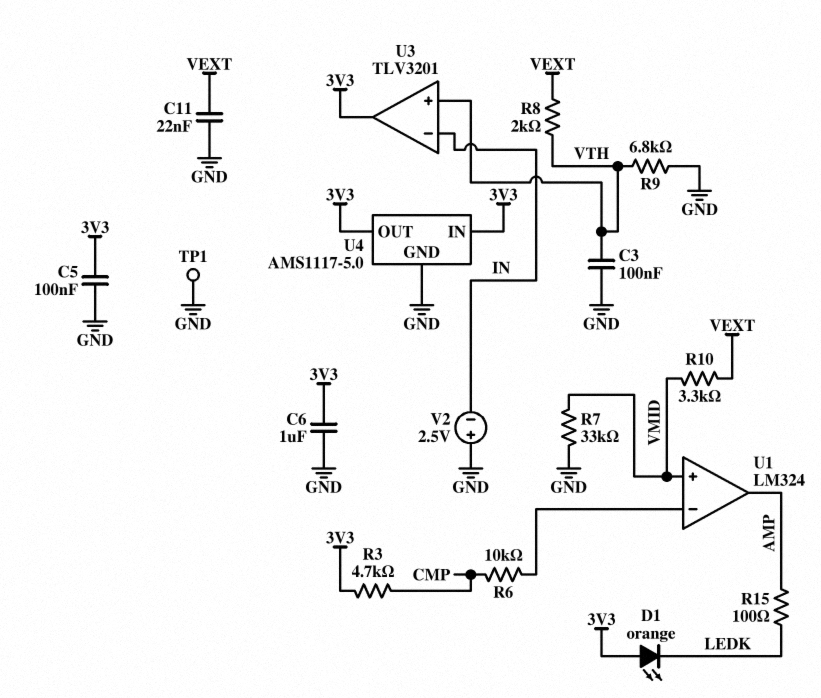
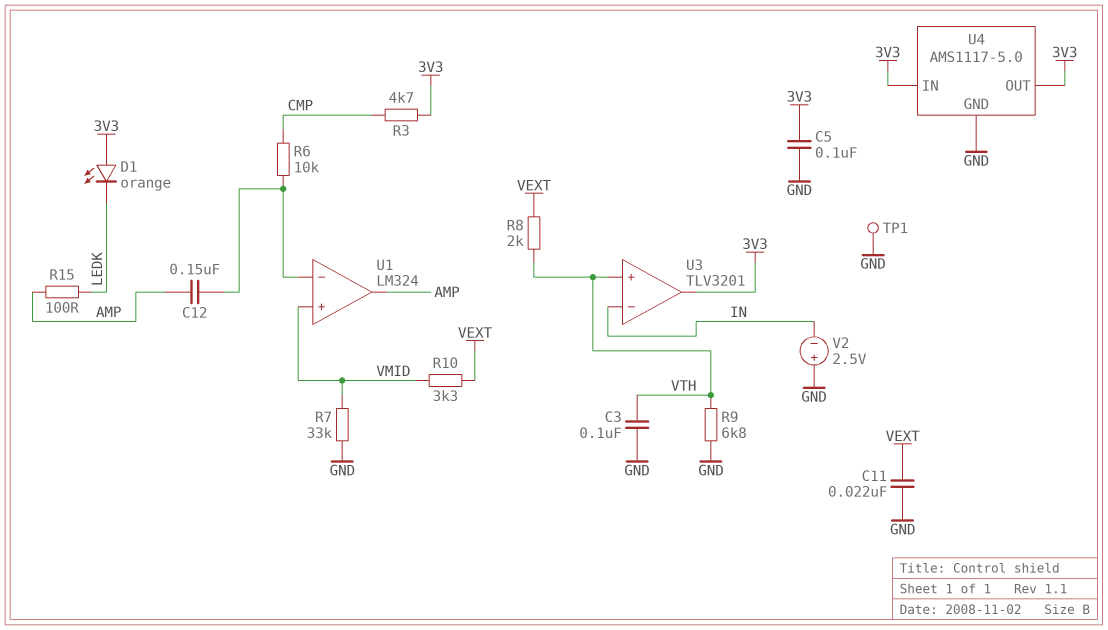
C6: 1uF (3V3, GND) -> none
C12: none -> 150nF (AMP, U1/in-)

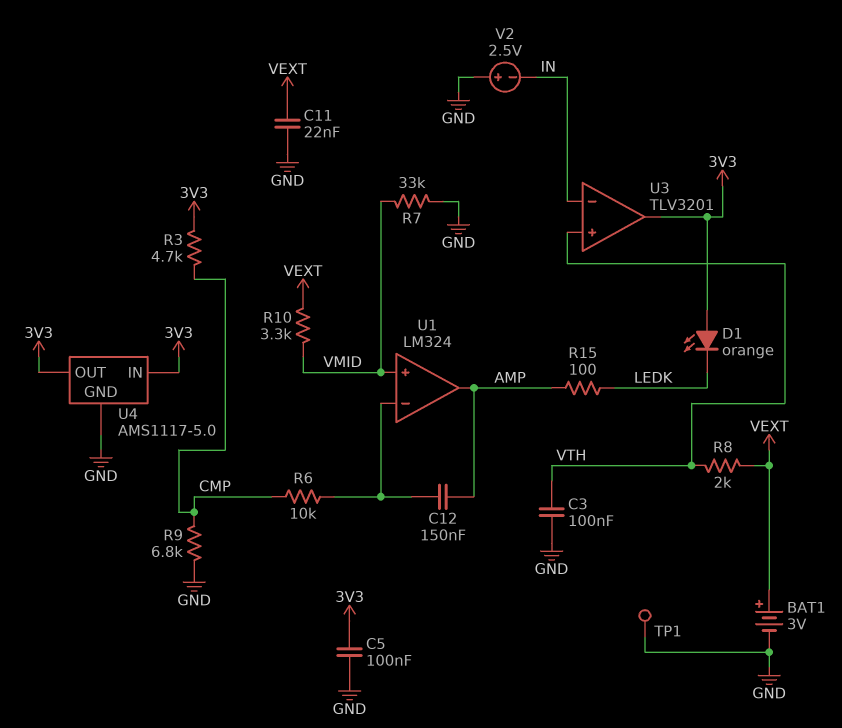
BAT1: none -> 3V (plus VEXT, minus GND)
R9: 6.8k (GND, VTH) -> 6.8k (CMP, GND)

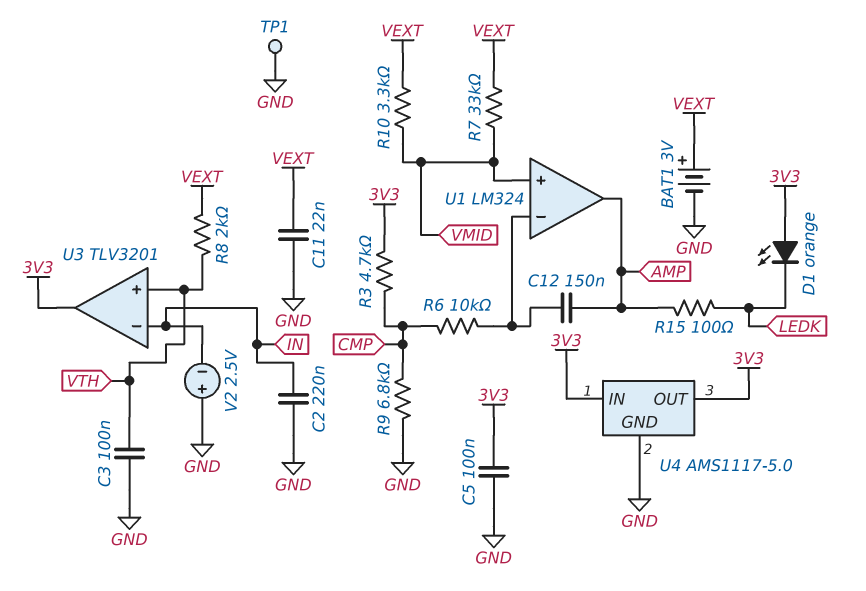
C2: none -> 220nF (GND, IN)
R7: 33k (GND, VMID) -> 33k (VEXT, VMID)

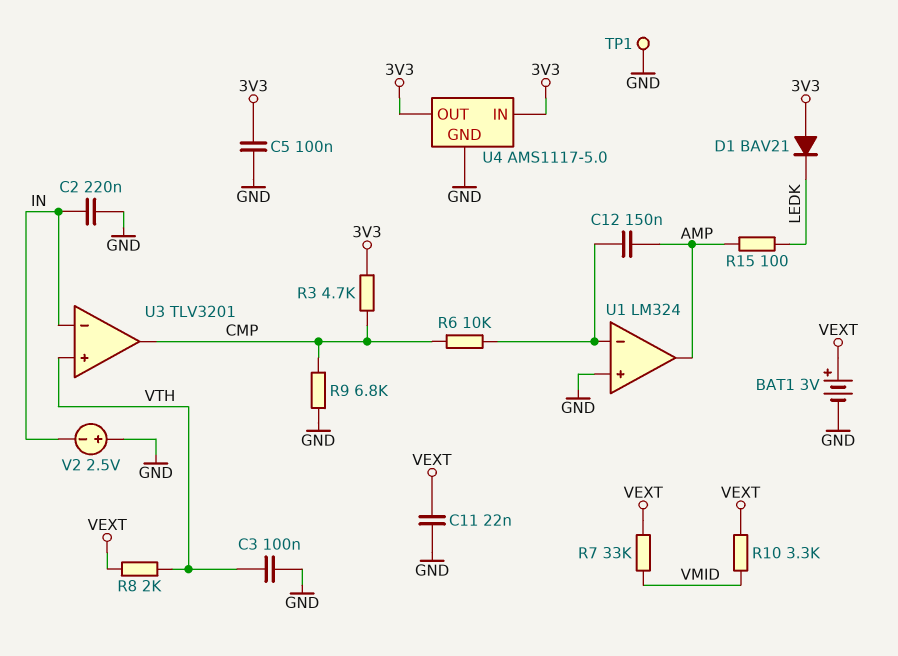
D1: LED orange (A 3V3, K LEDK) -> diode BAV21 (A 3V3, K LEDK)
U1 pin in+: VMID -> GND
U3 pin out: 3V3 -> CMP

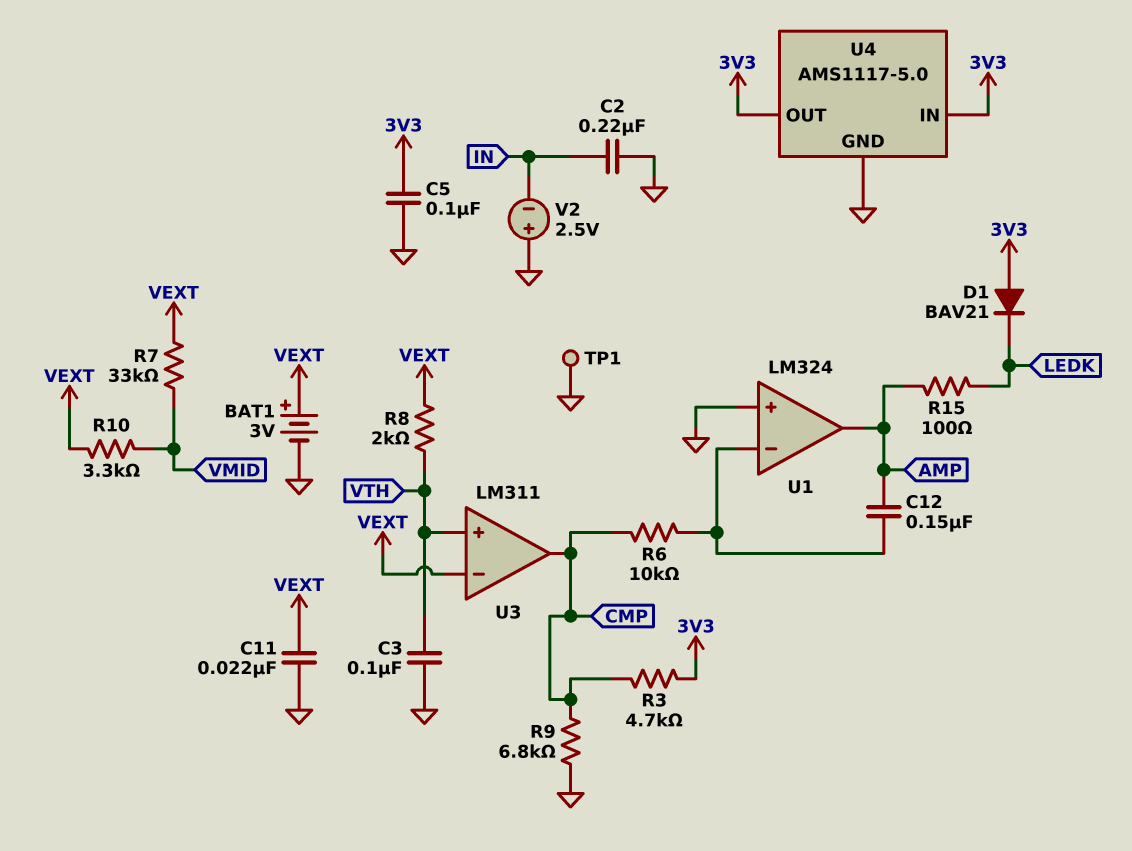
U3: TLV3201 -> LM311
U3 pin in-: IN -> VEXT

